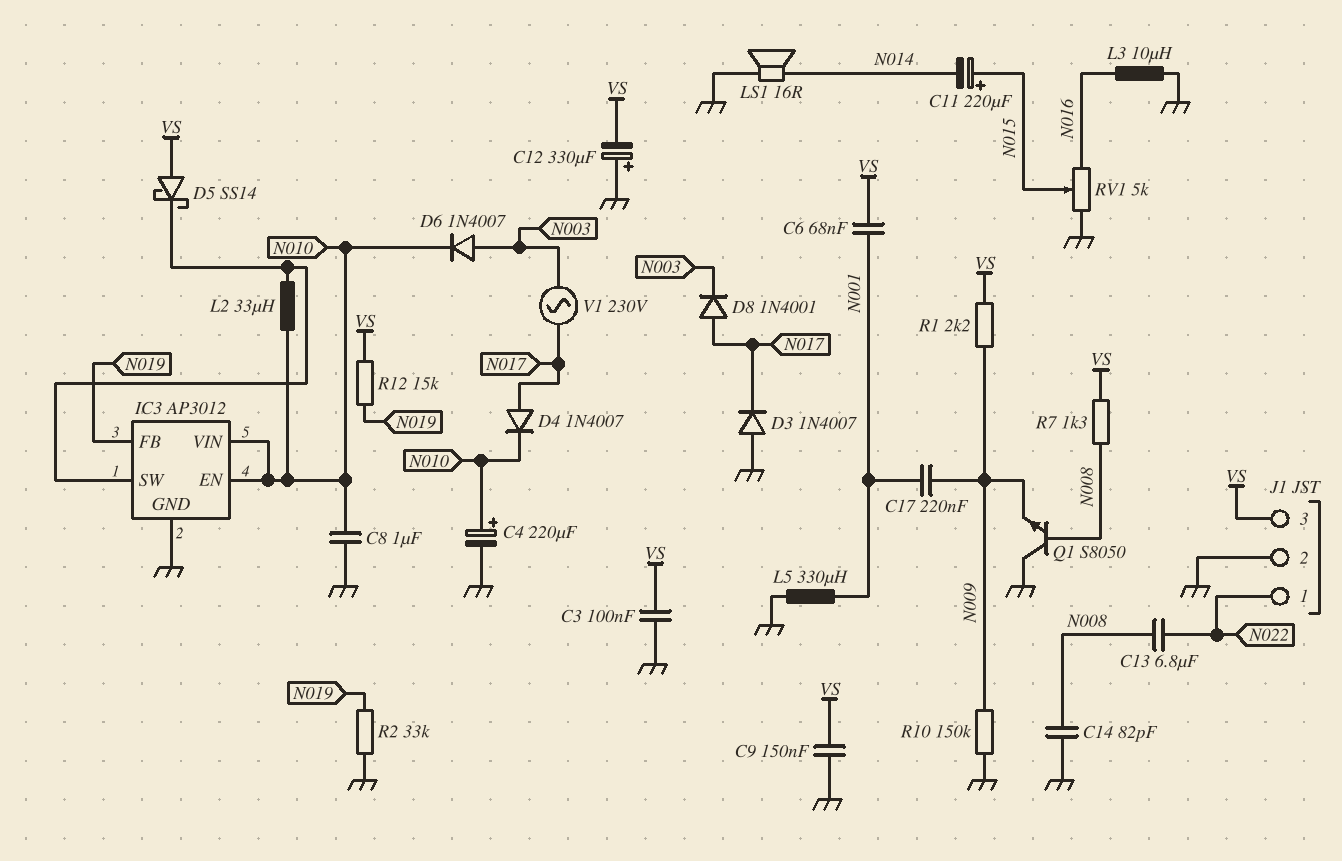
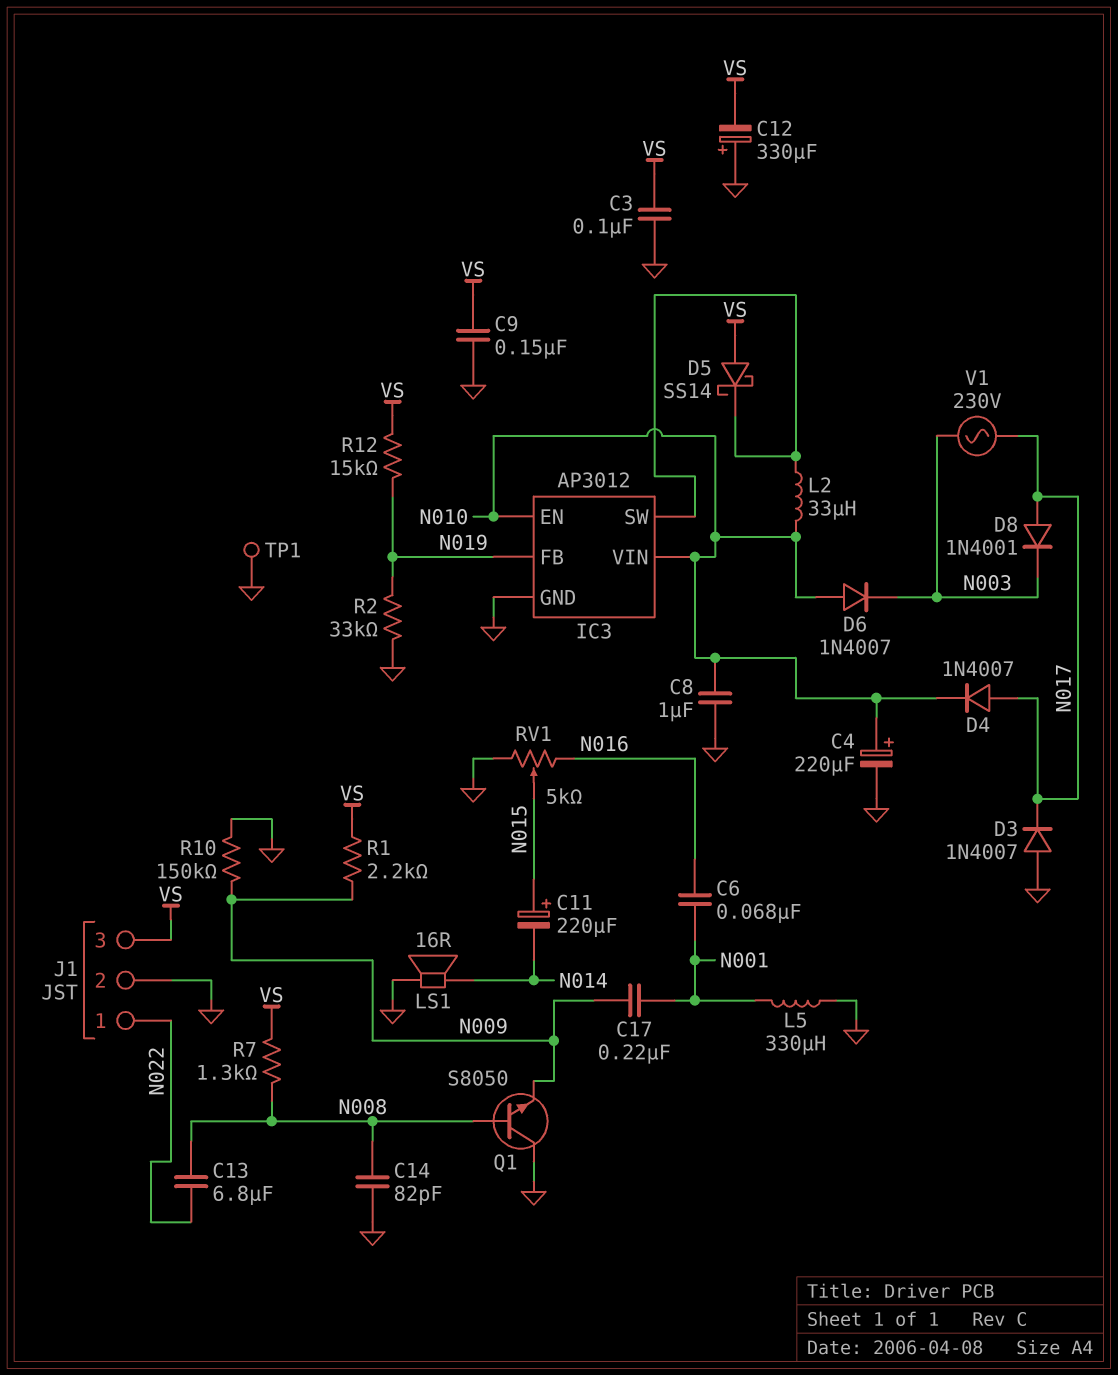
C6: 68nF (N001, VS) -> 68nF (N001, N016)
D6: diode 1N4007 (A N003, K N010) -> diode 1N4007 (A N010, K N003)
L3: 10uH (GND, N016) -> none
TP1: none -> test point (GND)

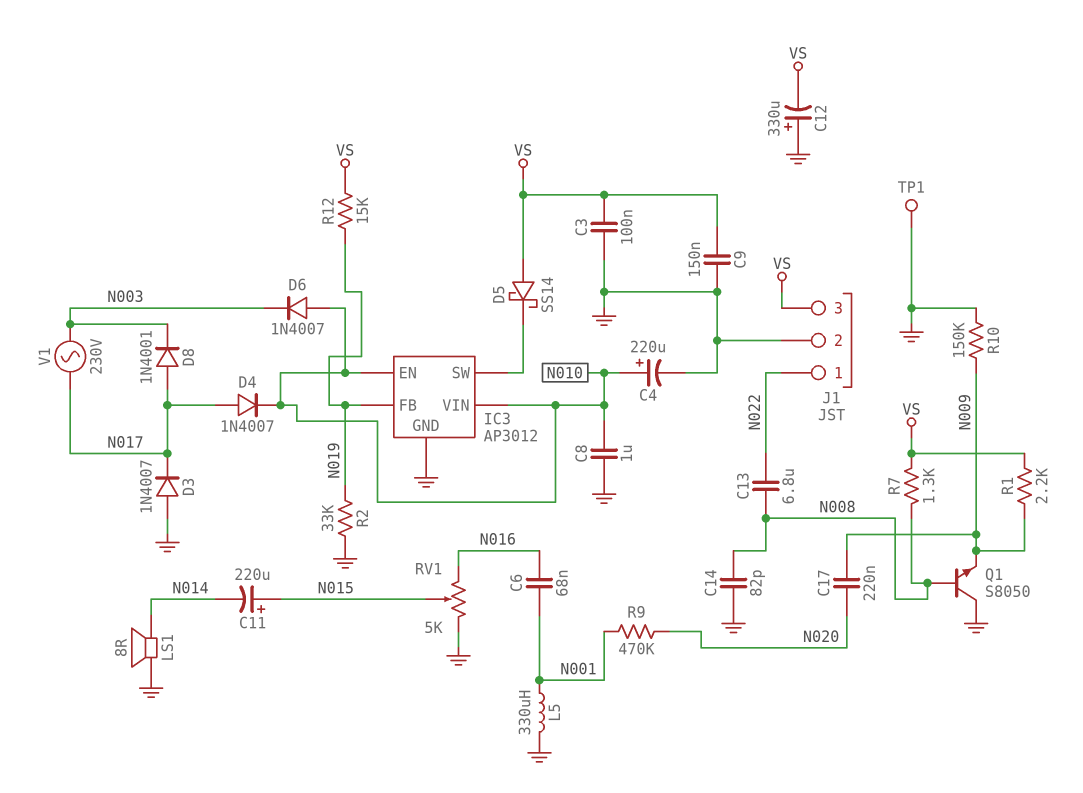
C17: 220nF (N001, N009) -> 220nF (N009, N020)
L2: 33uH (IC3/SW, N010) -> none
LS1: speaker 16R (GND, N014) -> speaker 8R (GND, N014)
R9: none -> 470k (N001, N020)

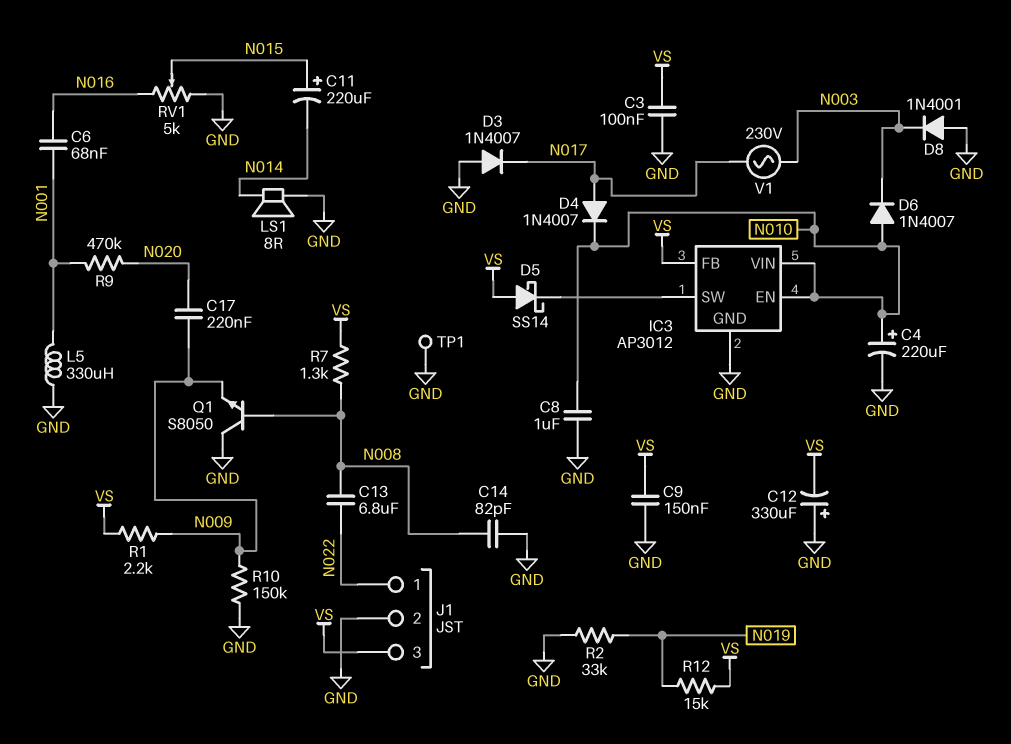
D8: diode 1N4001 (A N017, K N003) -> diode 1N4001 (A GND, K N003)
IC3 pin FB: N019 -> VS

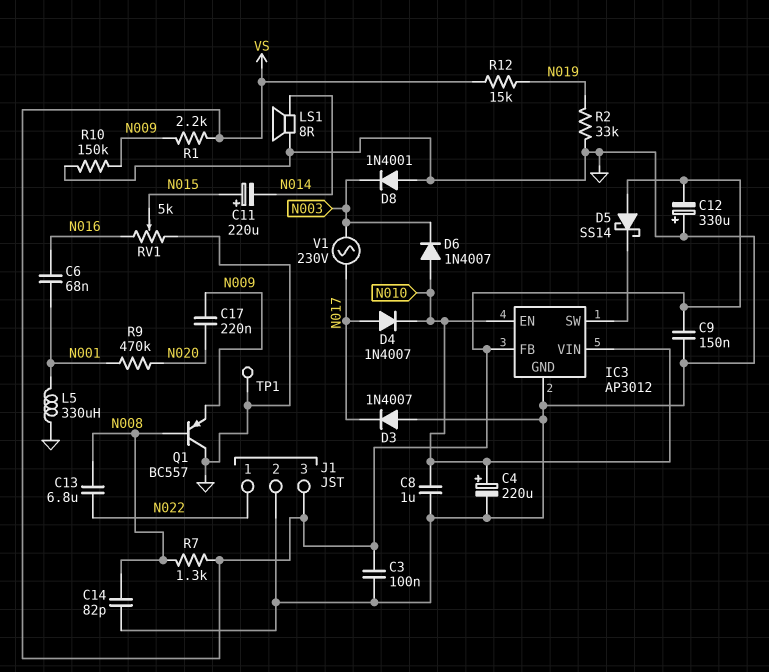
Q1: NPN S8050 (B N008, C GND, E N009) -> PNP BC557 (B N008, C GND, E N009)

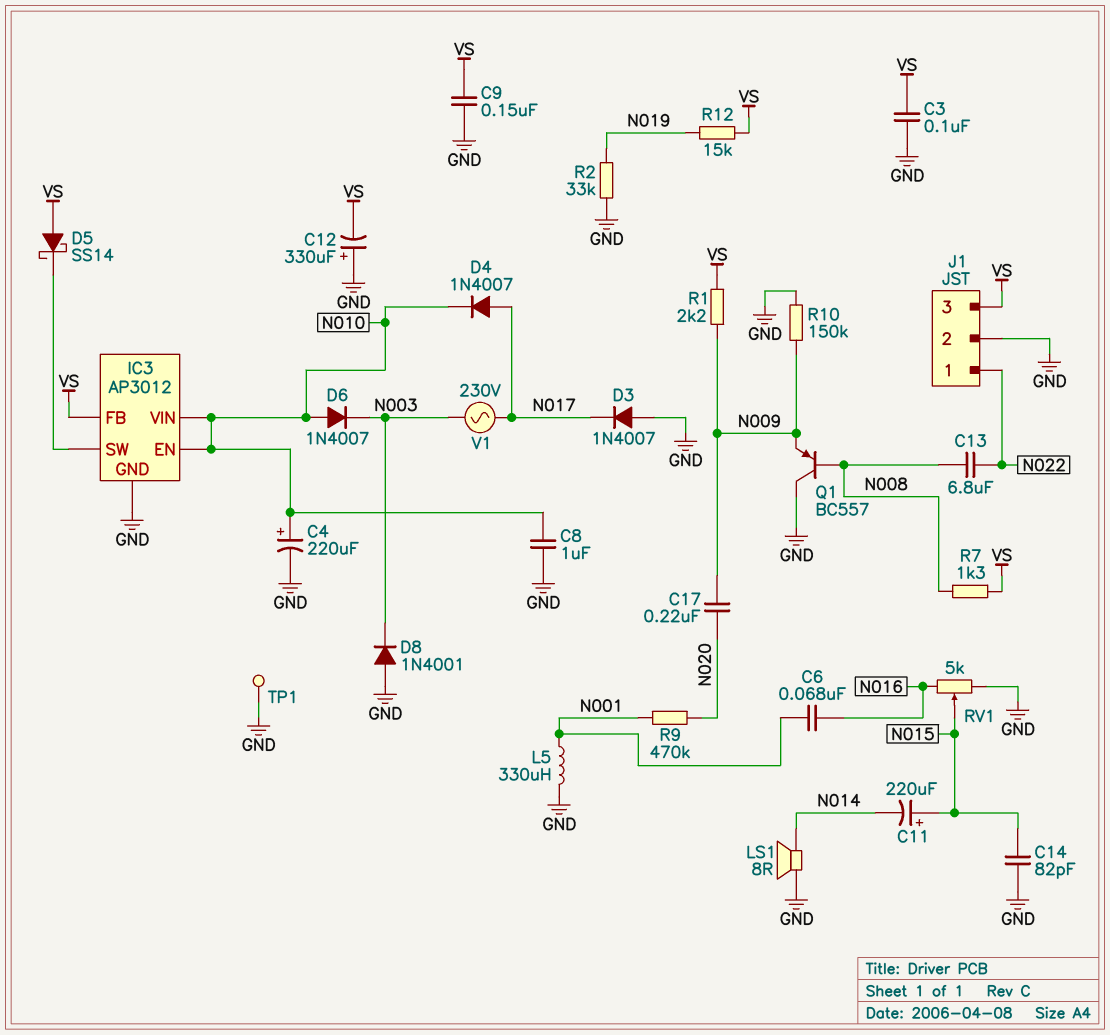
C14: 82pF (GND, N008) -> 82pF (GND, N015)

